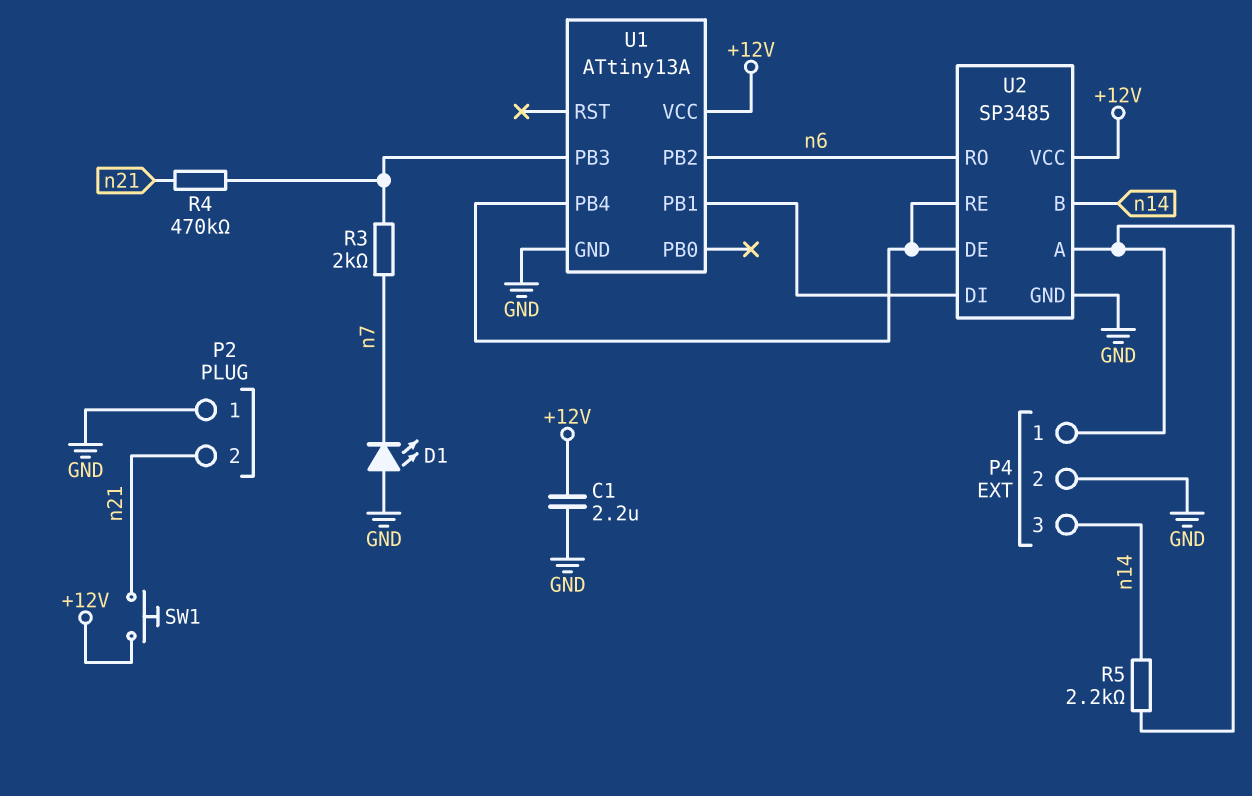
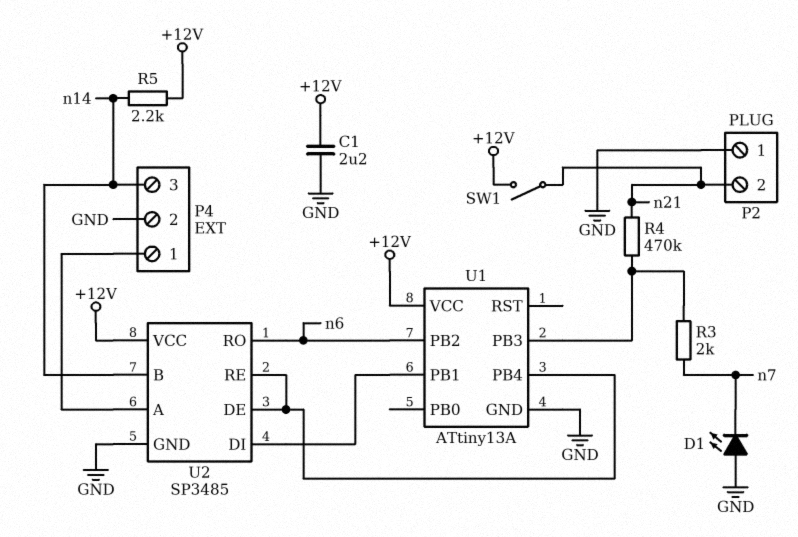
R5: 2.2k (P4/1, n14) -> 2.2k (+12V, n14)
SW1: button (+12V, n21) -> switch (+12V, n21)

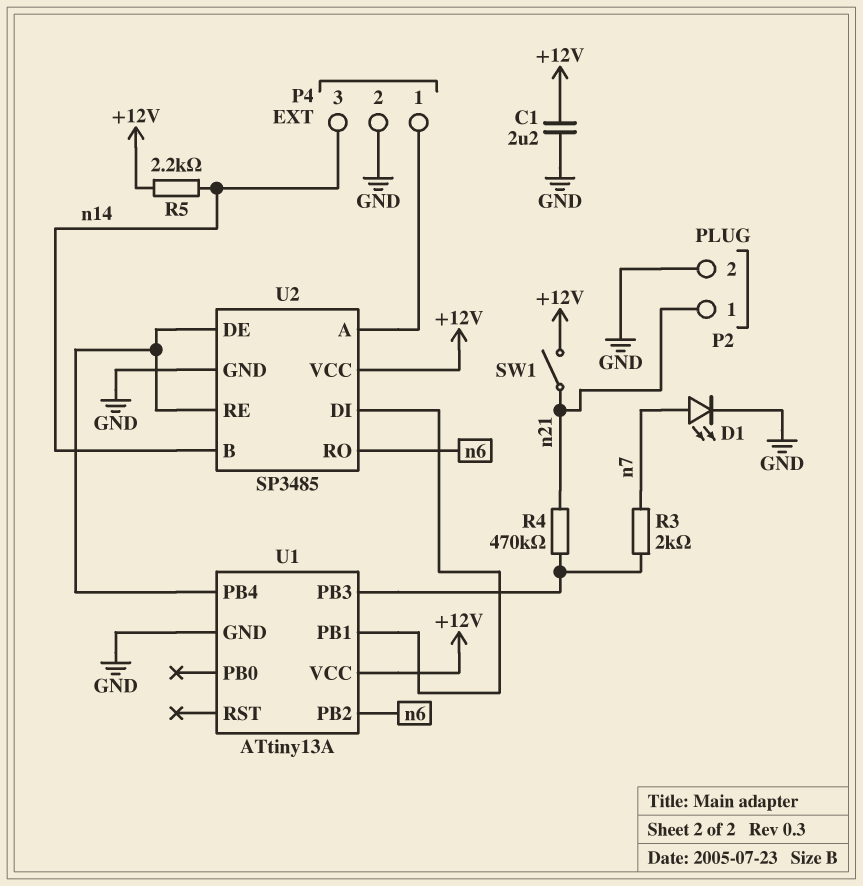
D1: LED (A GND, K n7) -> LED (A n7, K GND)
P2 pin 1: GND -> n21
P2 pin 2: n21 -> GND

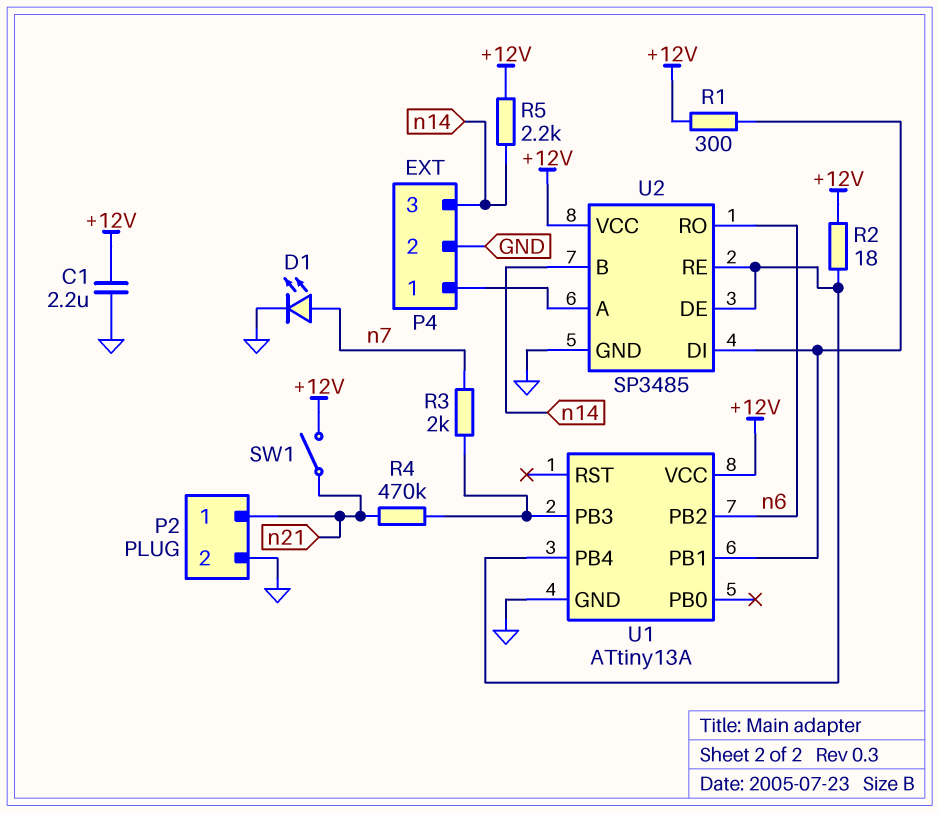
R1: none -> 300 (+12V, U1/PB1)
R2: none -> 18 (+12V, U1/PB4)

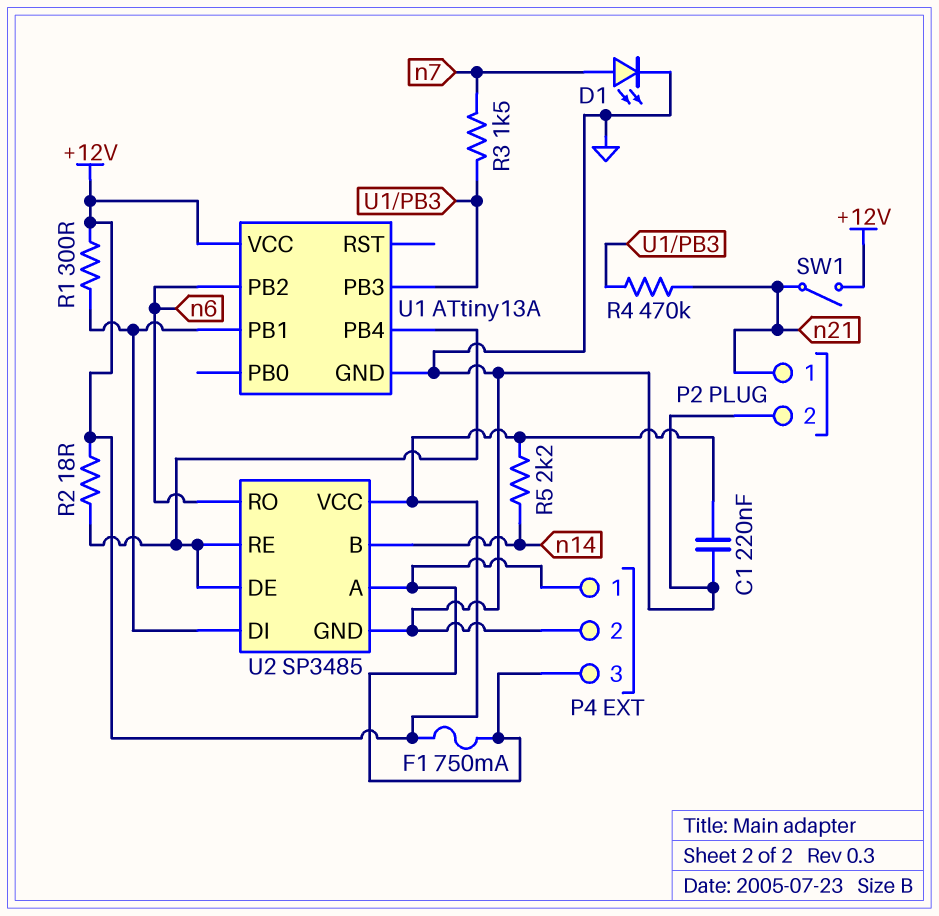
C1: 2.2uF (+12V, GND) -> 220nF (+12V, GND)
F1: none -> 750mA (+12V, P4/1)
P4 pin 3: n14 -> P4/1
R3: 2k (U1/PB3, n7) -> 1.5k (U1/PB3, n7)

